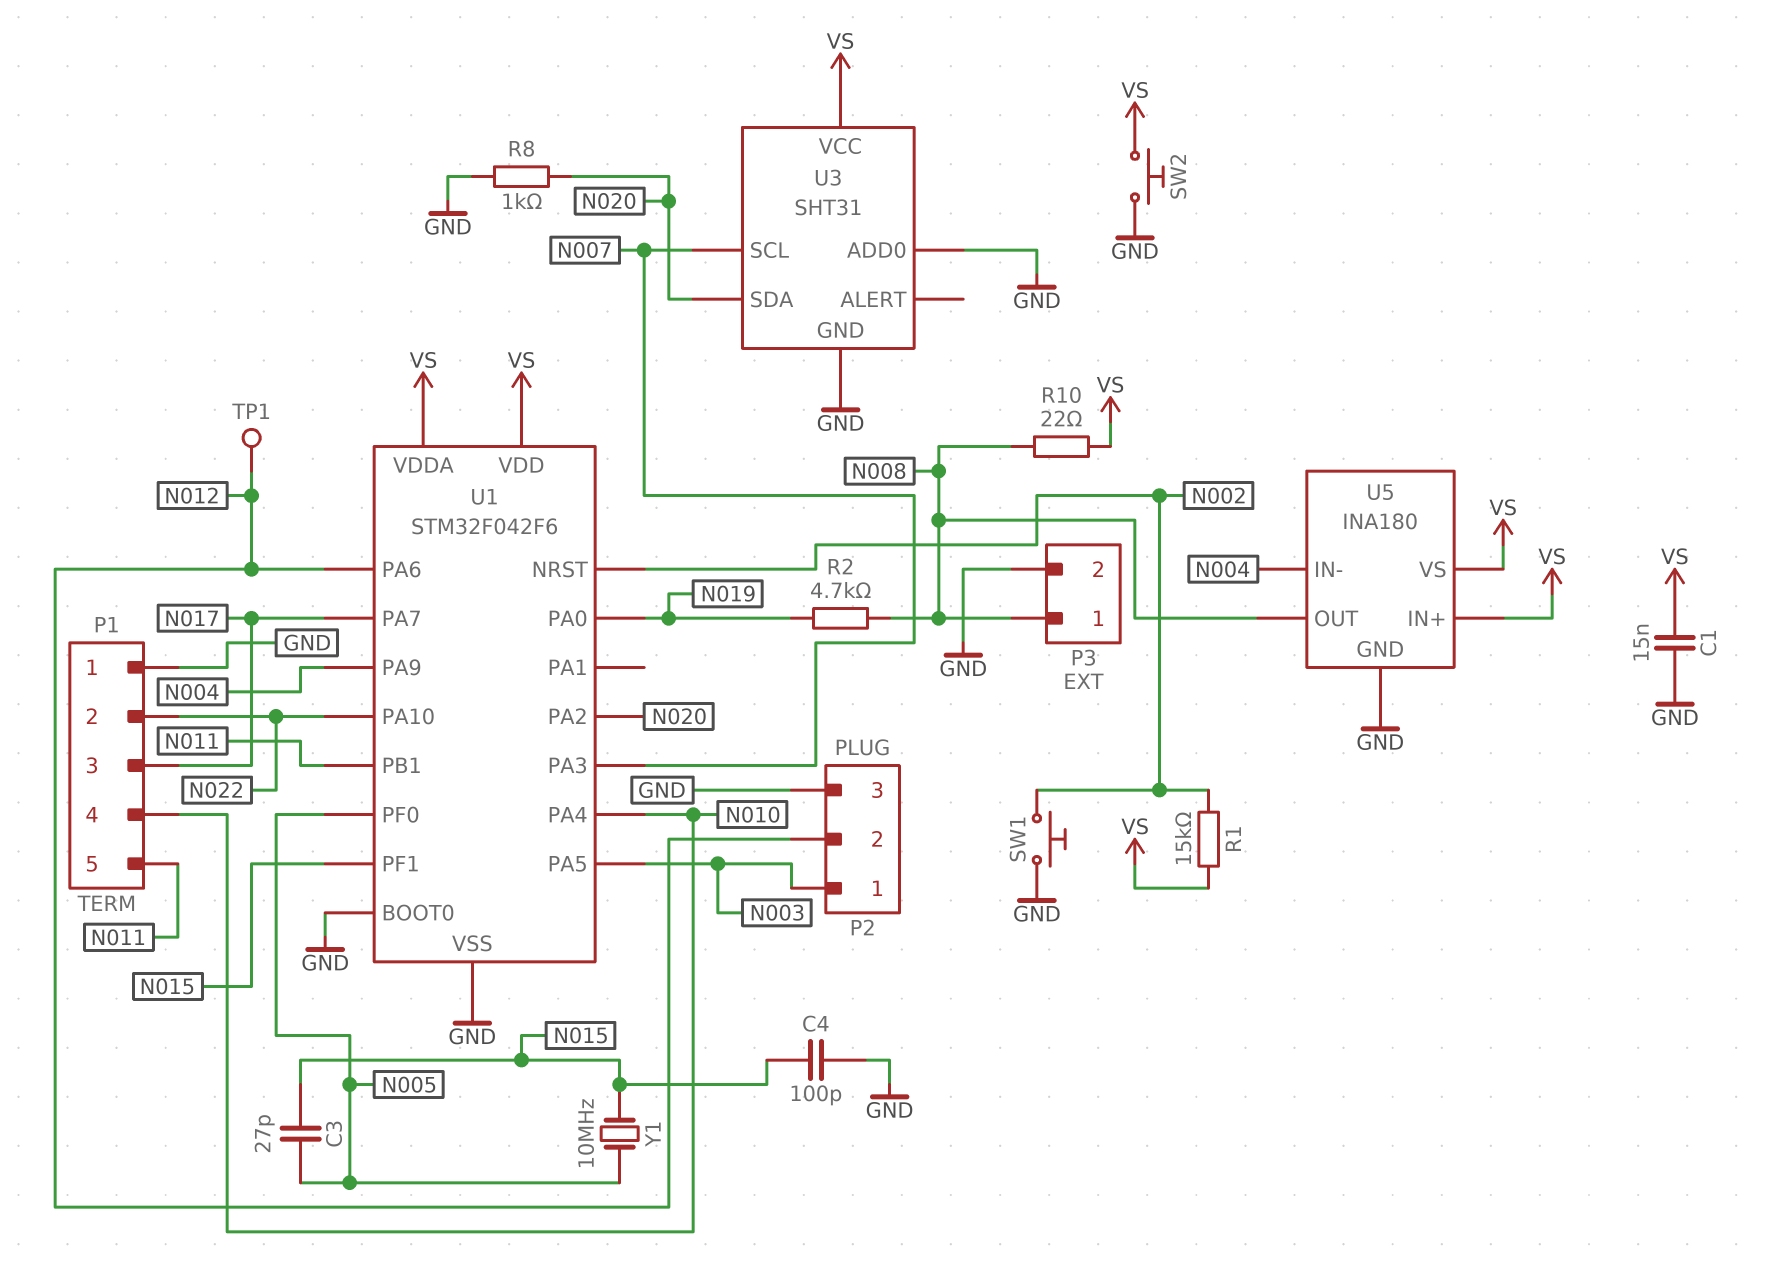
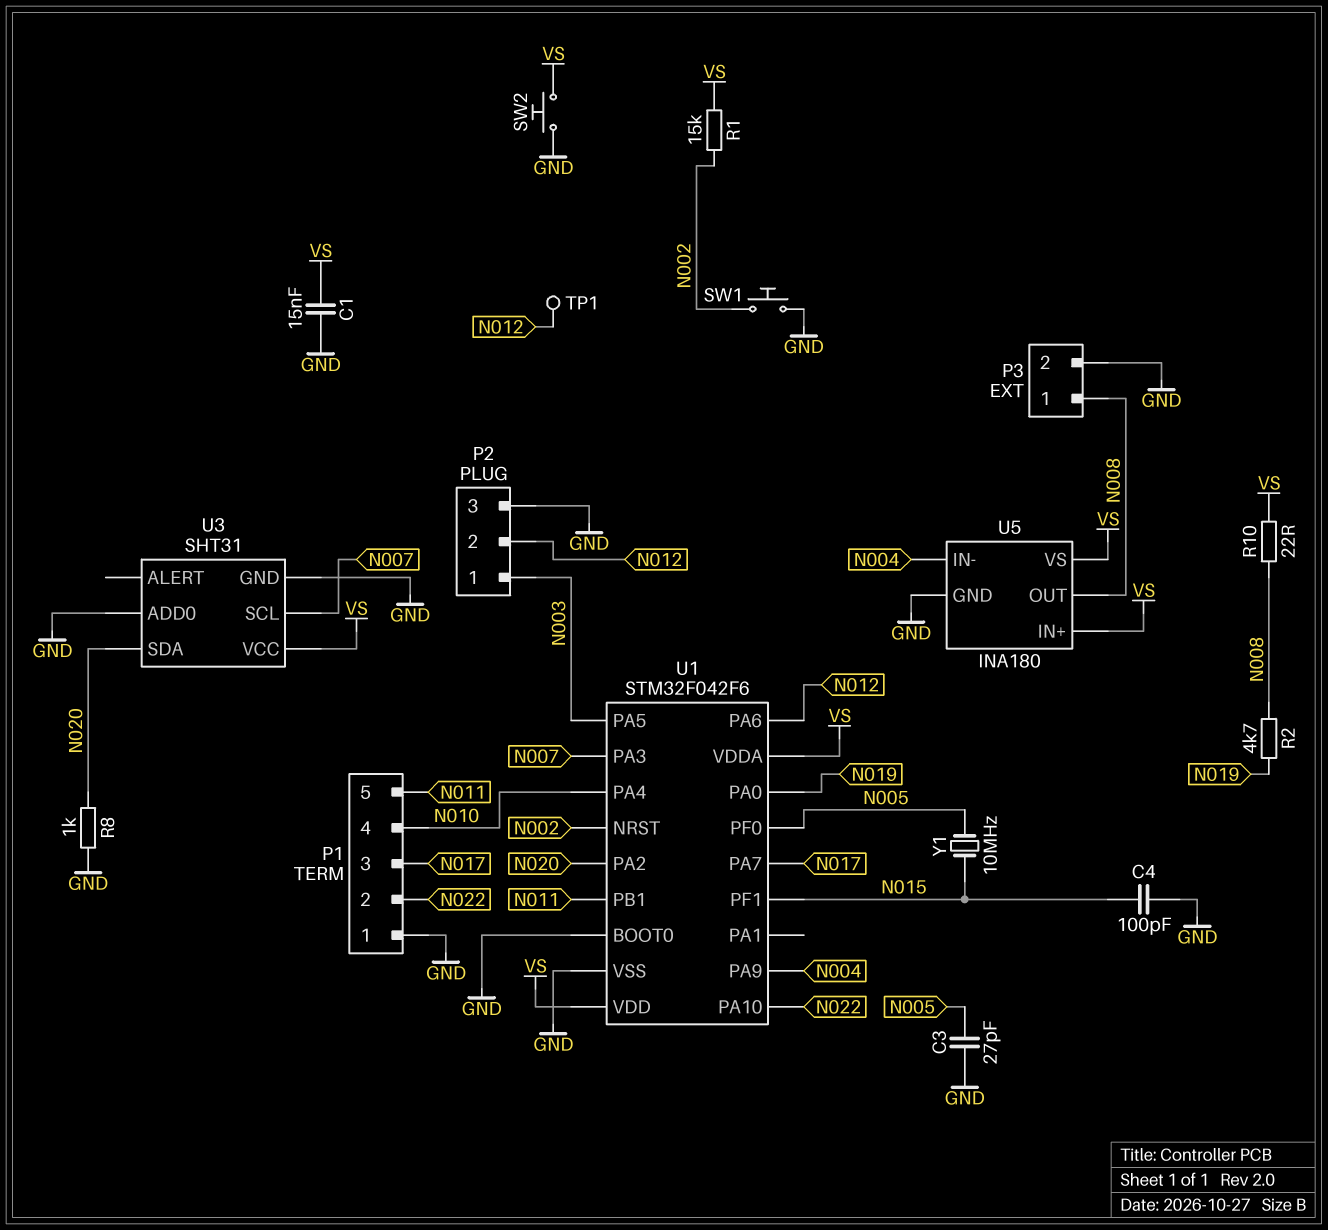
C3: 27pF (N005, N015) -> 27pF (GND, N005)

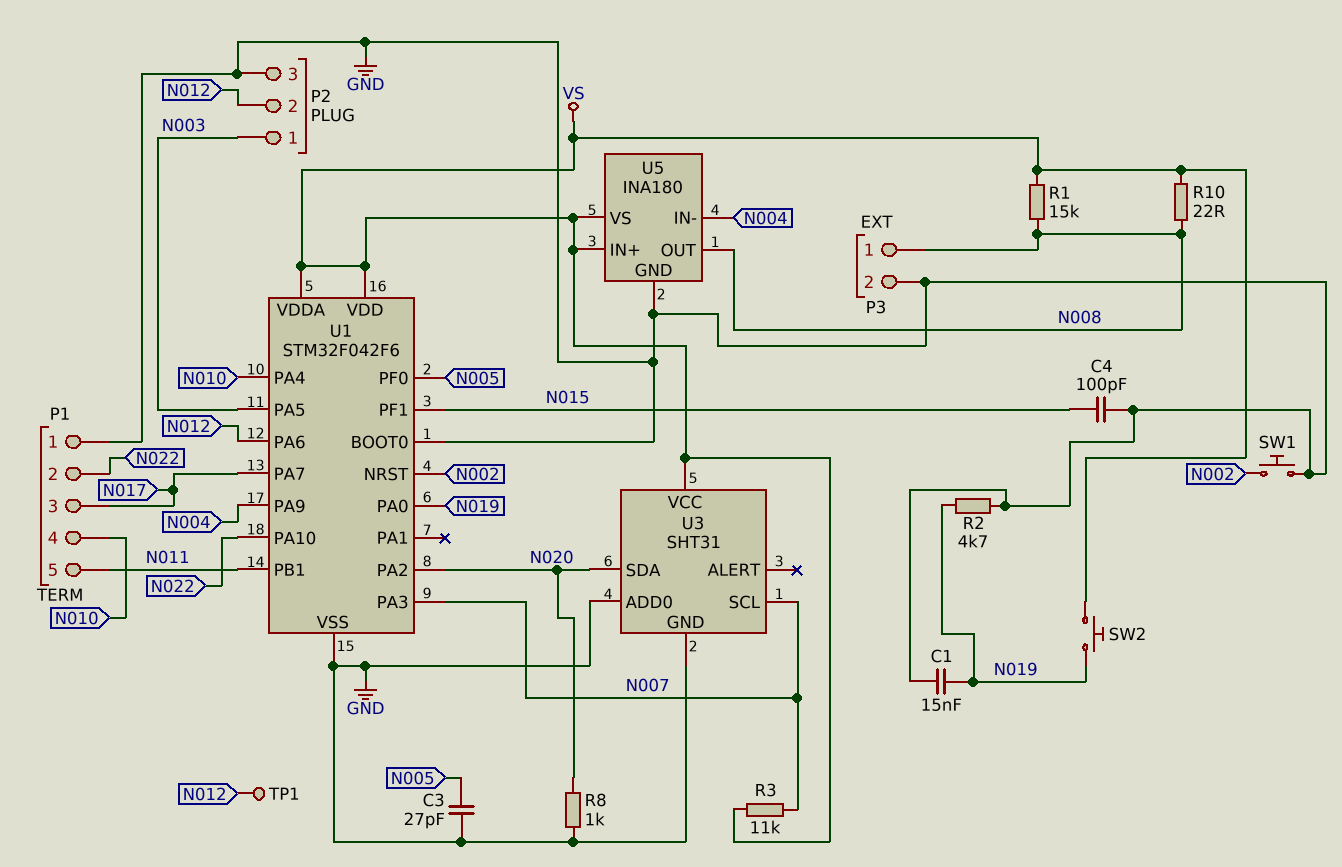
C1: 15nF (GND, VS) -> 15nF (GND, N019)
R1: 15k (N002, VS) -> 15k (N008, VS)
R2: 4.7k (N008, N019) -> 4.7k (GND, N019)
R3: none -> 11k (N007, VS)
SW2: button (GND, VS) -> button (N019, VS)
Y1: 10MHz (N005, N015) -> none

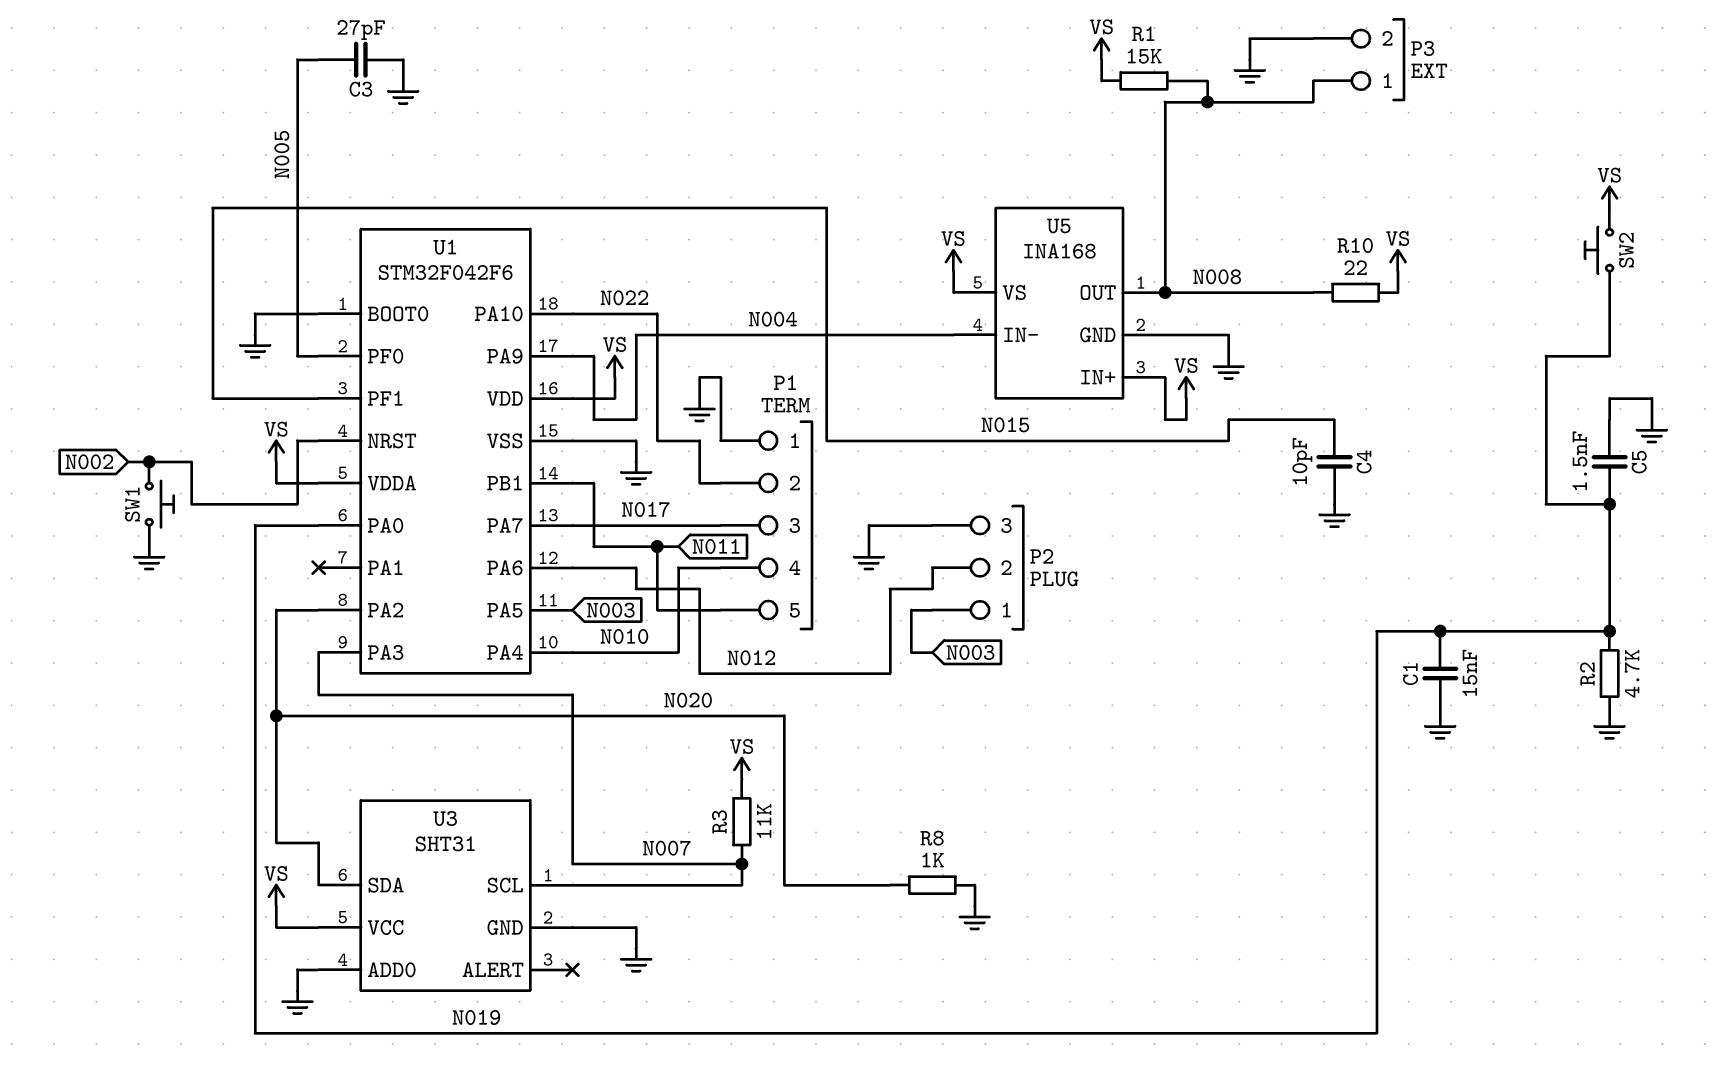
C4: 100pF (GND, N015) -> 10pF (GND, N015)
C5: none -> 1.5nF (GND, N019)
TP1: test point (N012) -> none
U5: INA180 -> INA168

